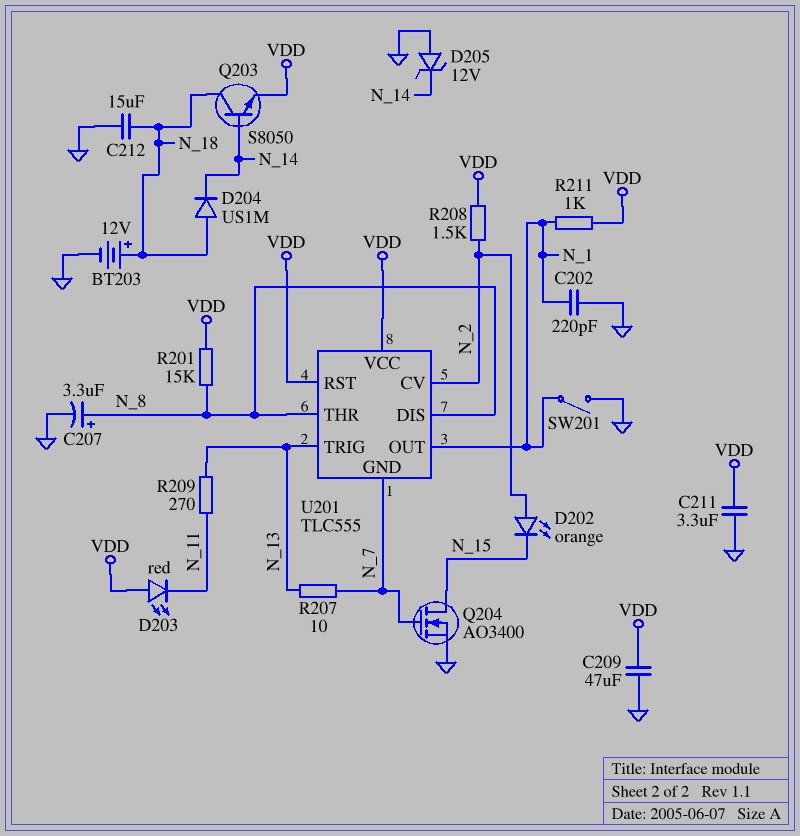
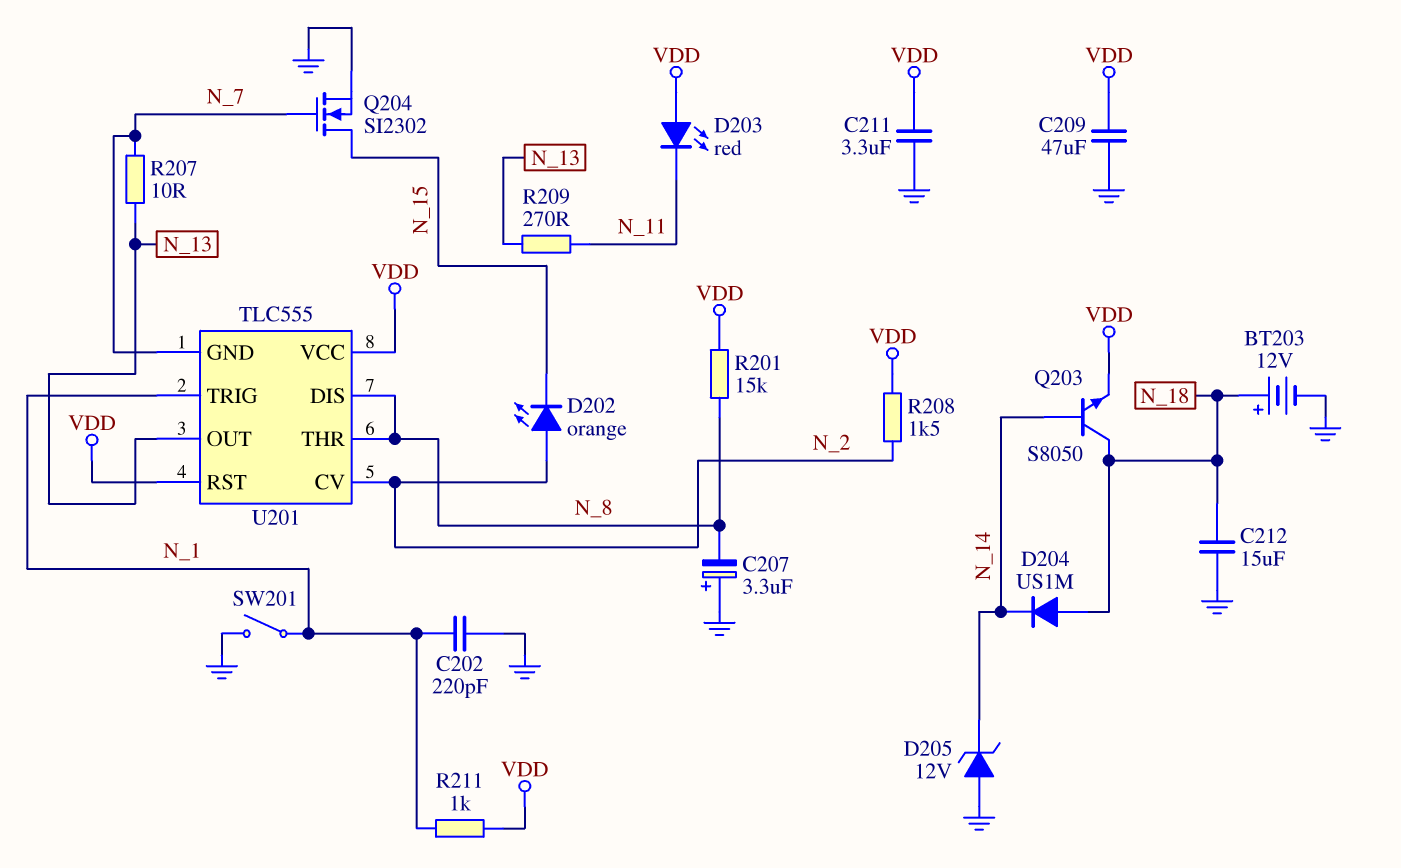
C207: 3.3uF (plus N_8, minus GND) -> 3.3uF (plus GND, minus N_8)
Q204: NMOS AO3400 (G N_7, D N_15, S GND) -> NMOS SI2302 (G N_7, D N_15, S GND)
U201 pin OUT: N_1 -> N_13
U201 pin TRIG: N_13 -> N_1

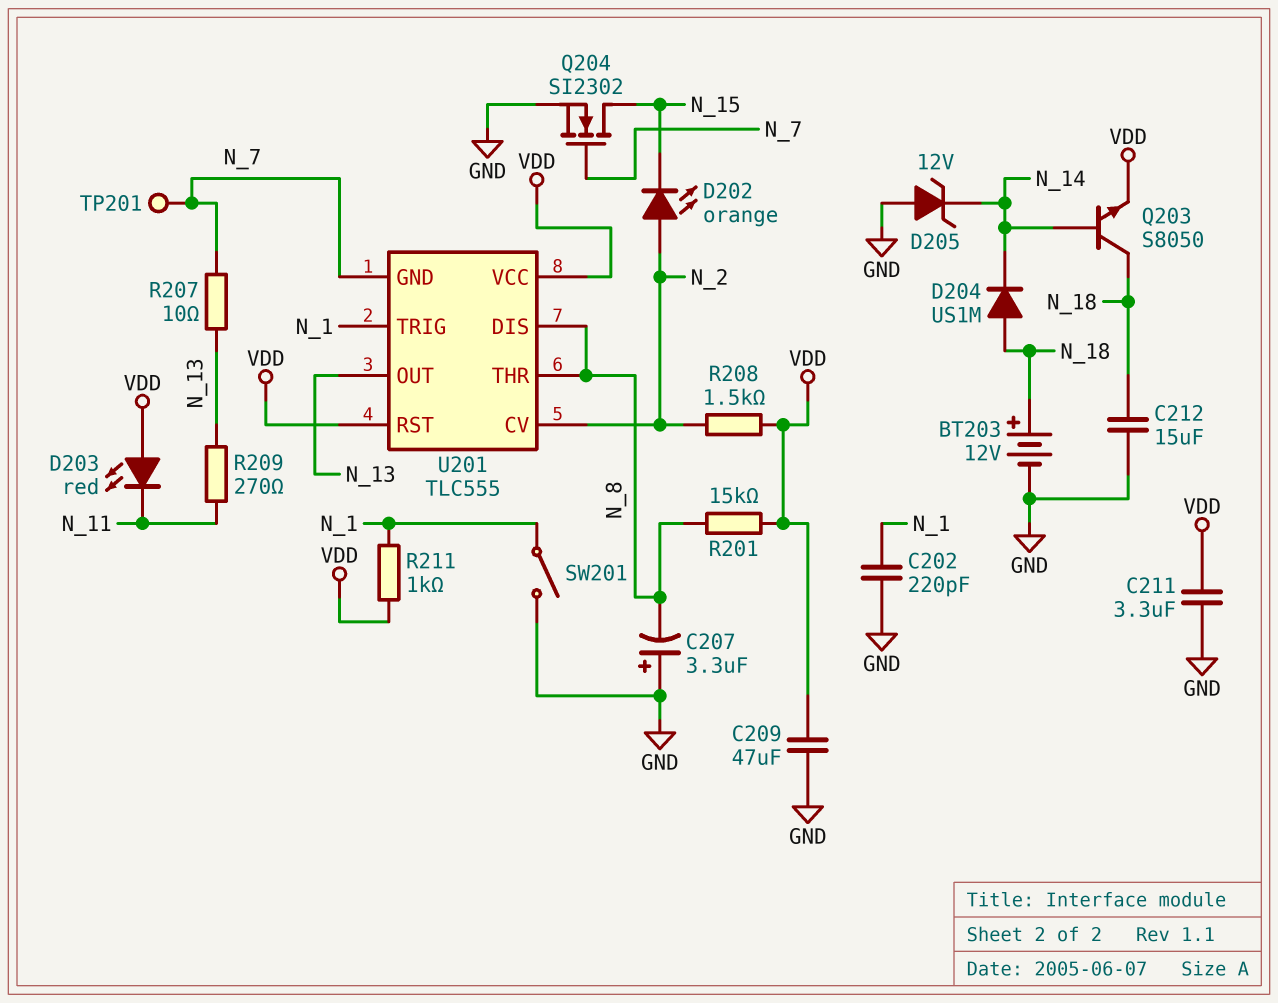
TP201: none -> test point (N_7)

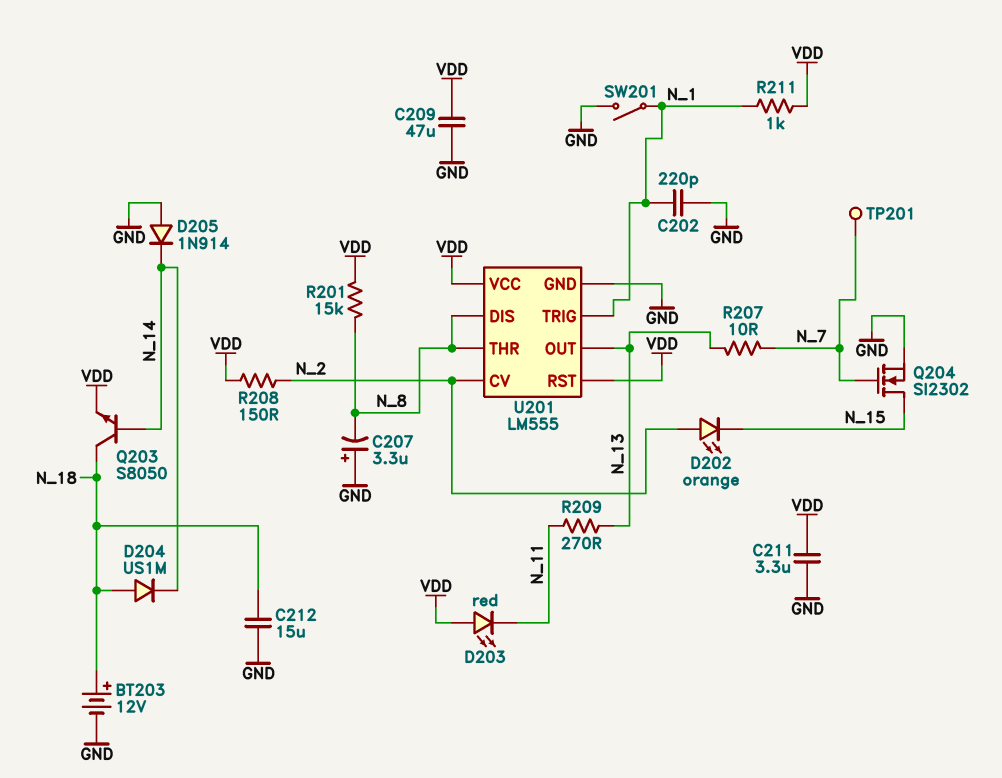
D205: zener 12V (A GND, K N_14) -> diode 1N914 (A GND, K N_14)
R208: 1.5k (N_2, VDD) -> 150 (N_2, VDD)
U201: TLC555 -> LM555
U201 pin GND: N_7 -> GND

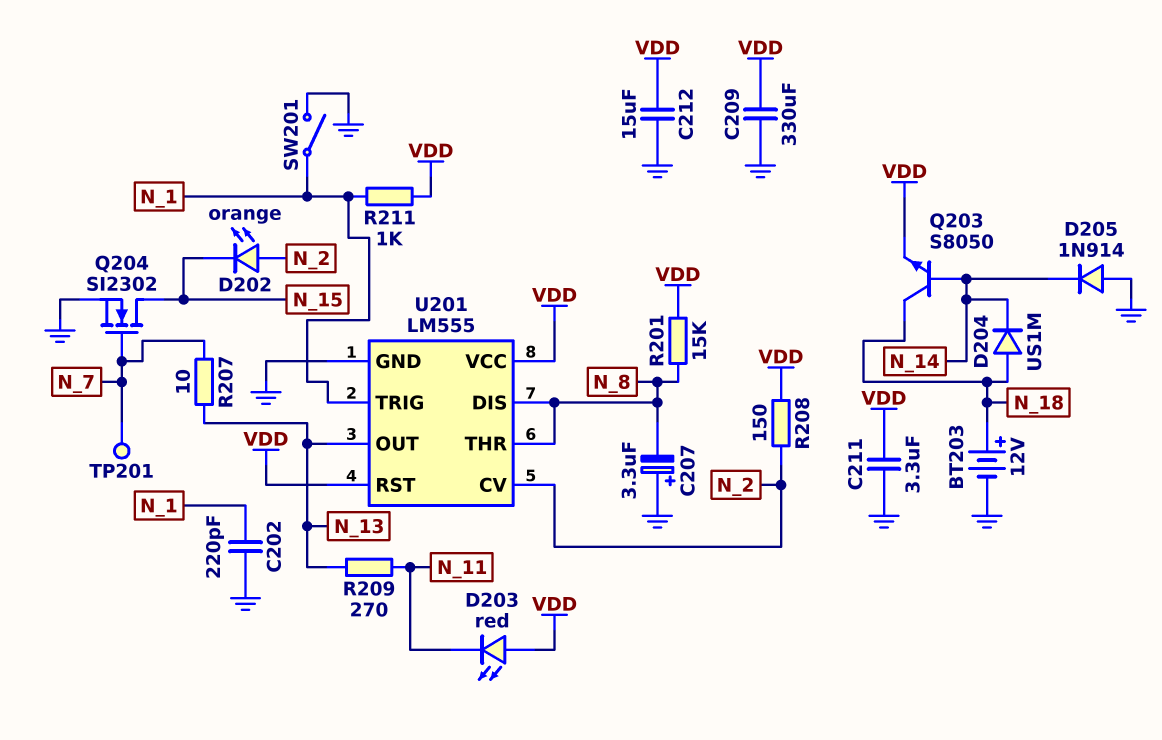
C209: 47uF (GND, VDD) -> 330uF (GND, VDD)
C212: 15uF (GND, N_18) -> 15uF (GND, VDD)

